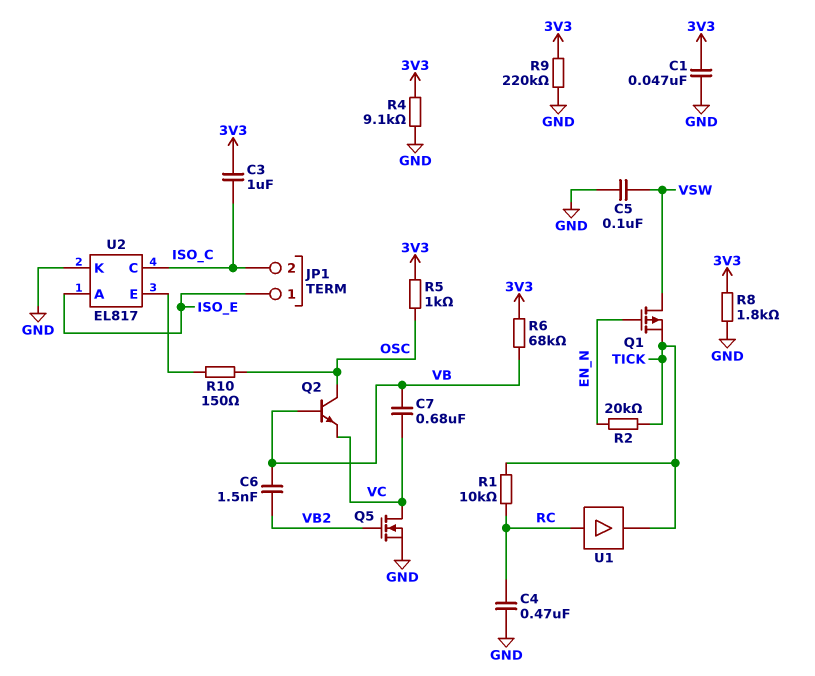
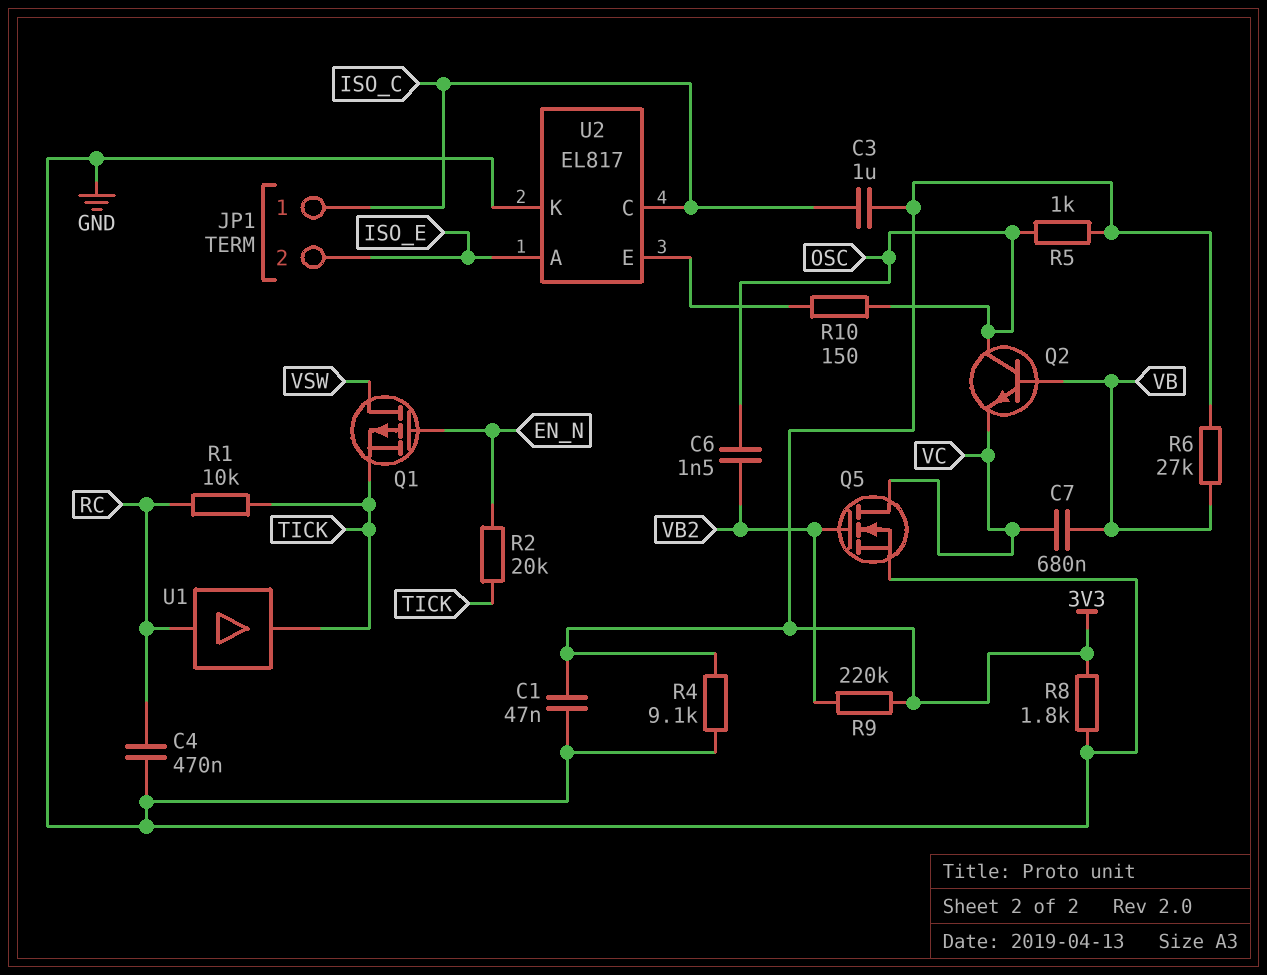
C5: 100nF (GND, VSW) -> none
C6: 1.5nF (VB, VB2) -> 1.5nF (OSC, VB2)
JP1 pin 1: ISO_E -> ISO_C
JP1 pin 2: ISO_C -> ISO_E
R6: 68k (3V3, VB) -> 27k (3V3, VB)
R9: 220k (3V3, GND) -> 220k (3V3, VB2)

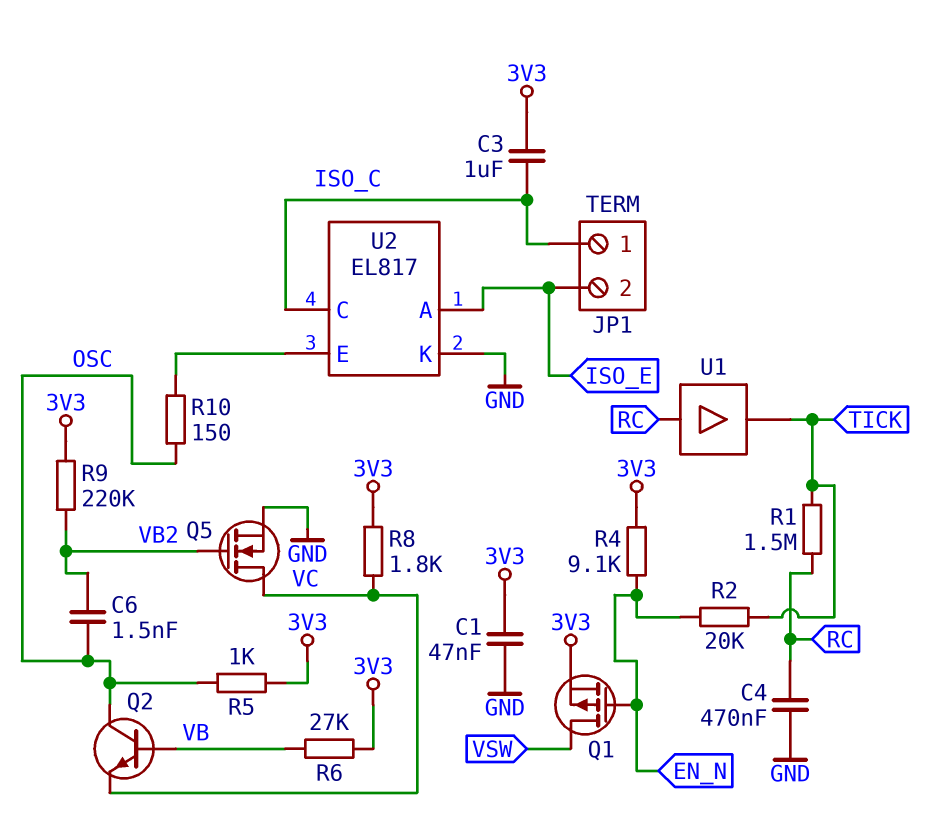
C7: 680nF (VB, VC) -> none
Q1: PMOS (G EN_N, D VSW, S TICK) -> PMOS (G EN_N, D VSW, S 3V3)
R1: 10k (RC, TICK) -> 1.5M (RC, TICK)
R4: 9.1k (3V3, GND) -> 9.1k (3V3, EN_N)
R8: 1.8k (3V3, GND) -> 1.8k (3V3, VC)

